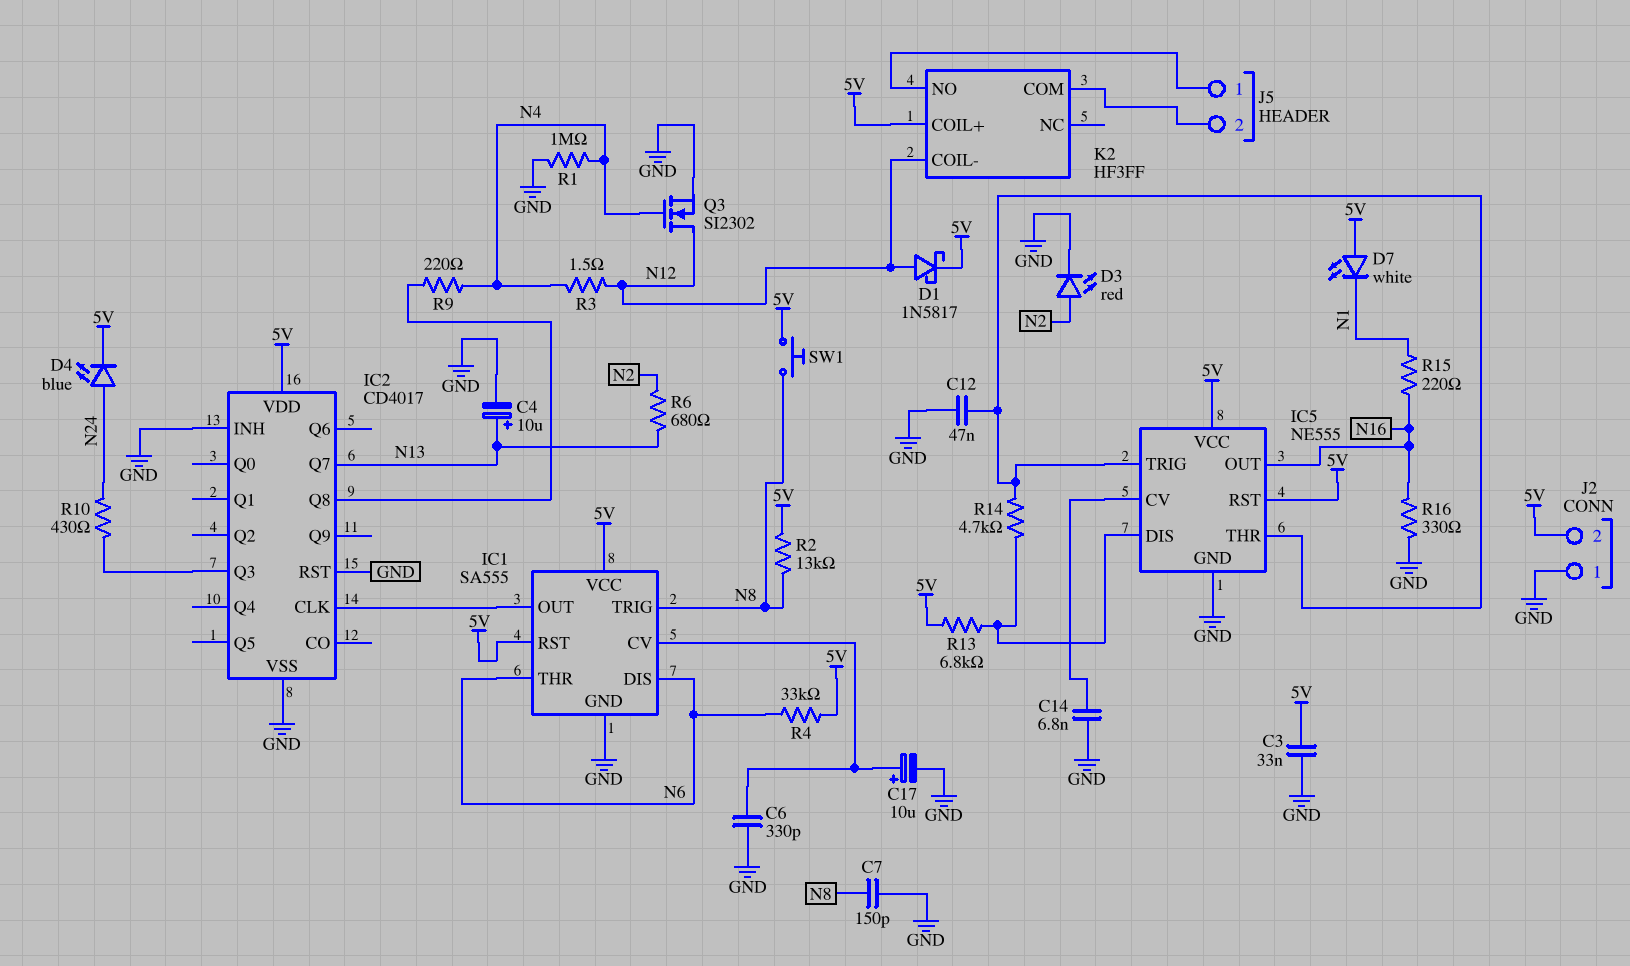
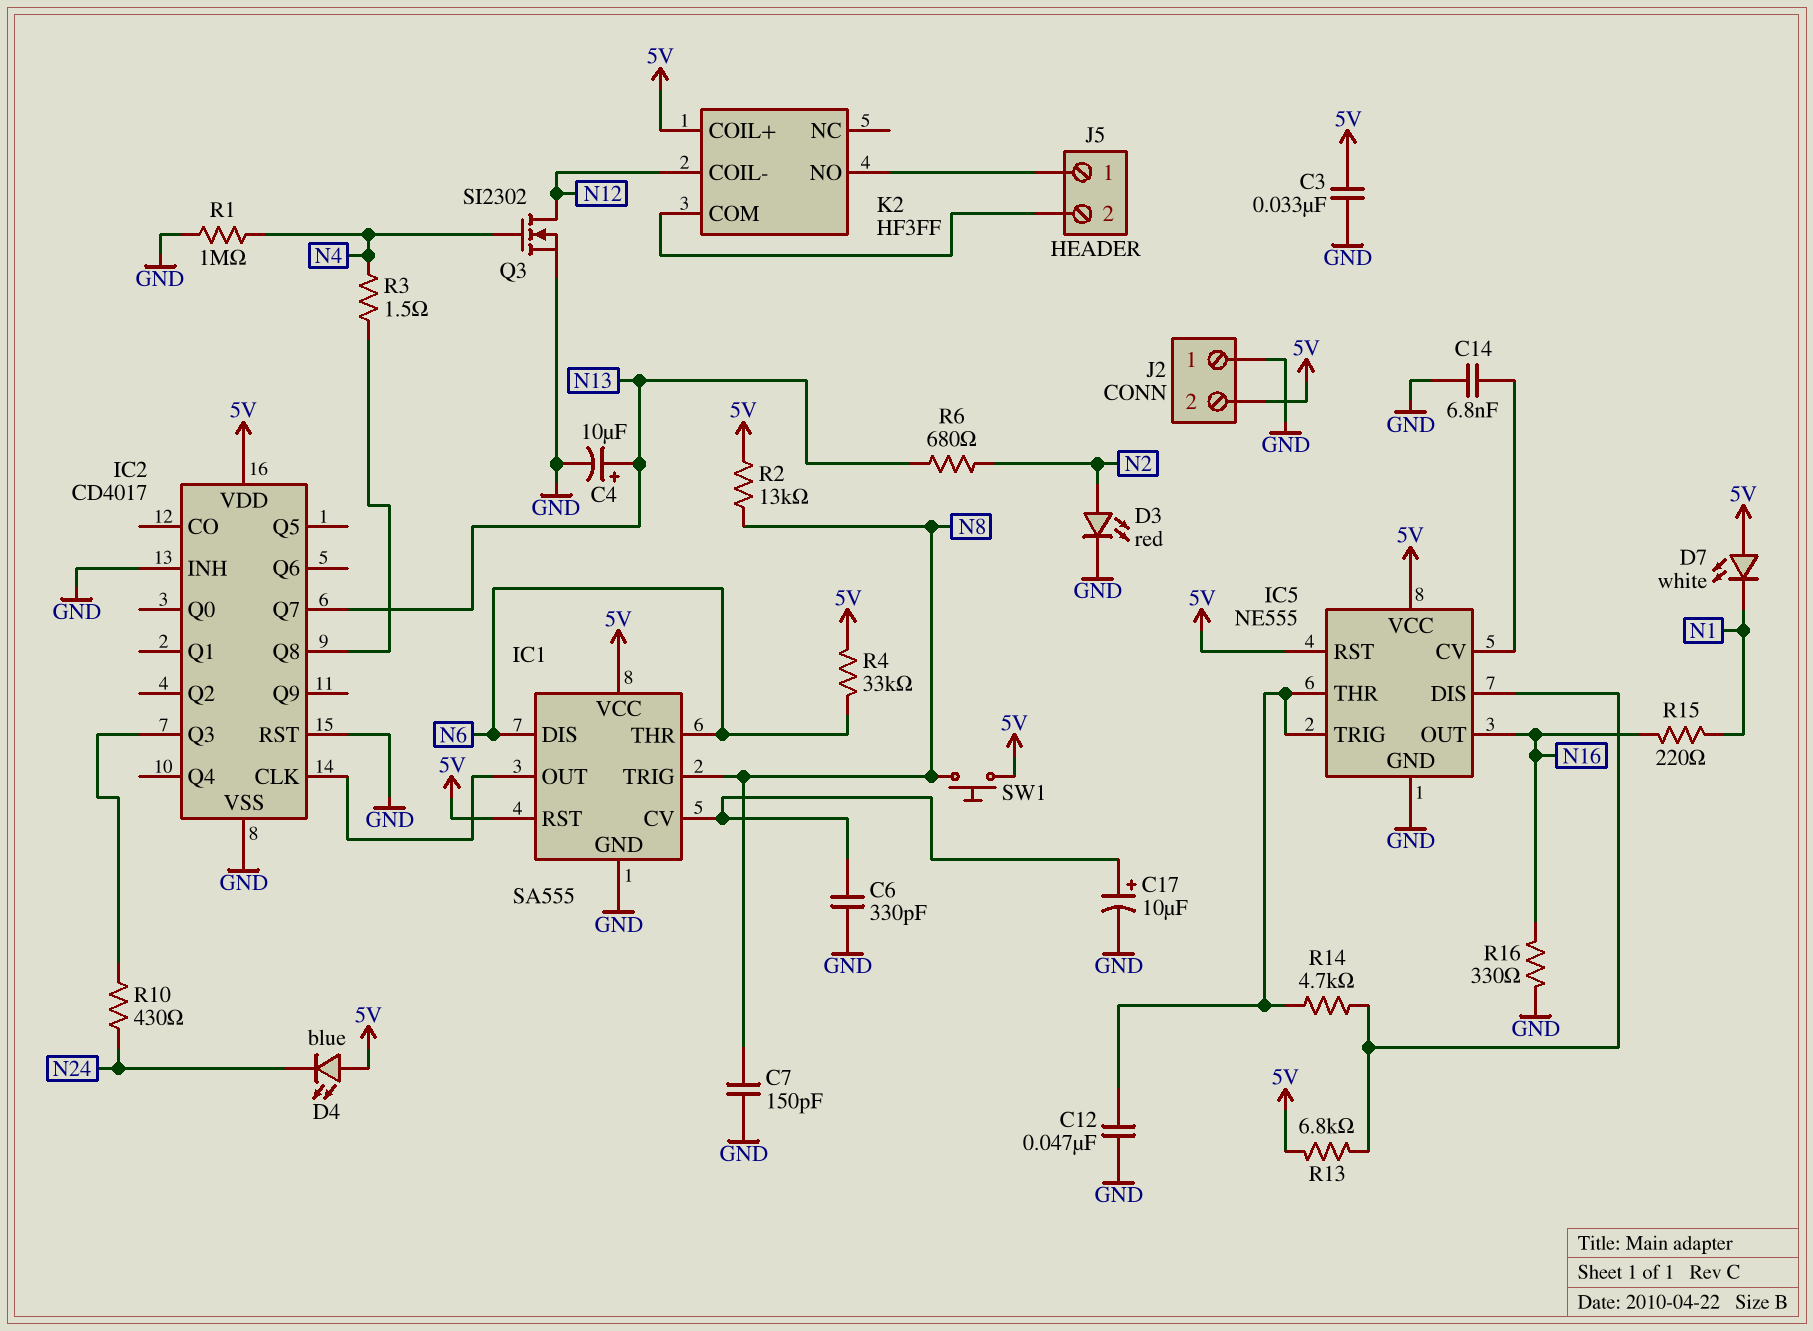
D1: schottky 1N5817 (A N12, K 5V) -> none
D4: LED blue (A N24, K 5V) -> LED blue (A 5V, K N24)
R3: 1.5 (N4, N12) -> 1.5 (IC2/Q8, N4)
R9: 220 (IC2/Q8, N4) -> none

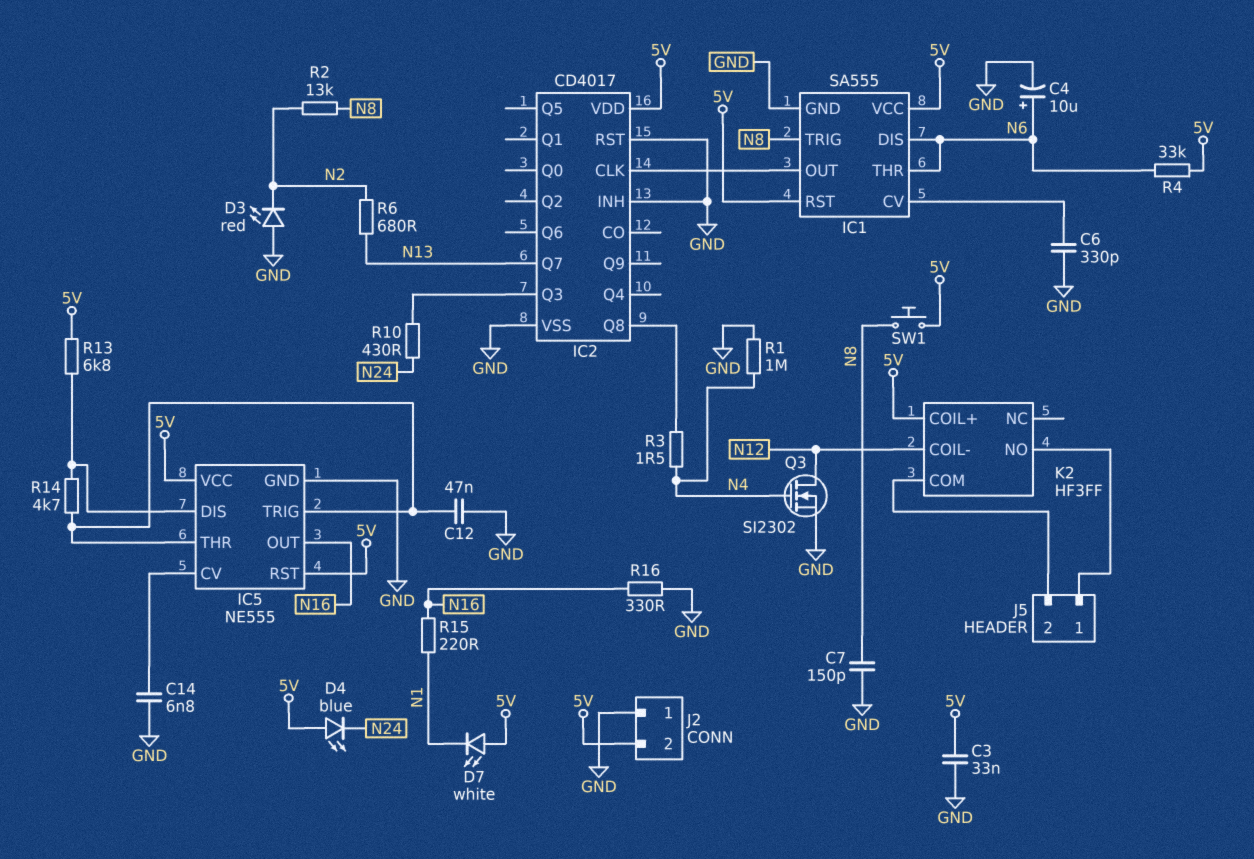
C4: 10uF (plus N13, minus GND) -> 10uF (plus N6, minus GND)
C17: 10uF (plus IC1/CV, minus GND) -> none
D3: LED red (A N2, K GND) -> LED red (A GND, K N2)
R2: 13k (5V, N8) -> 13k (N2, N8)

